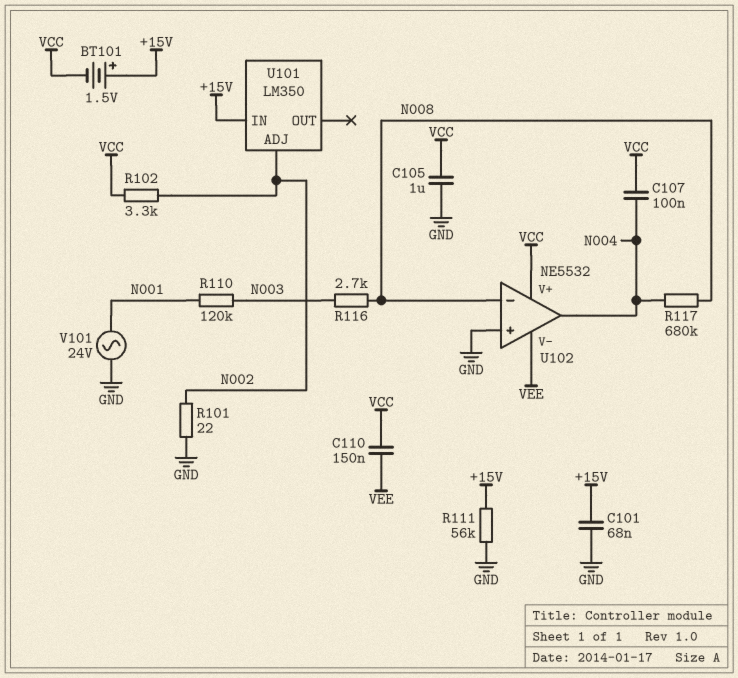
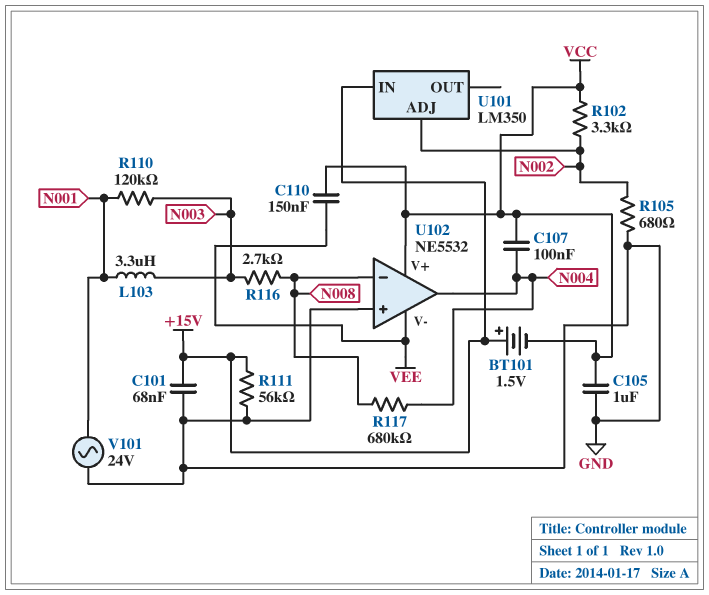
L103: none -> 3.3uH (N001, N003)
R101: 22 (GND, N002) -> none
R105: none -> 680 (GND, N002)

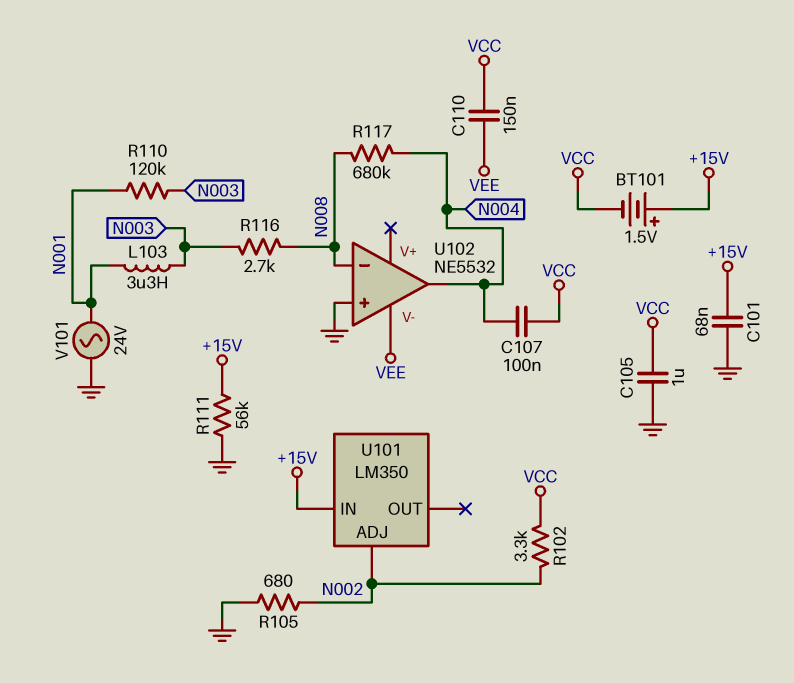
U102 pin V+: VCC -> none

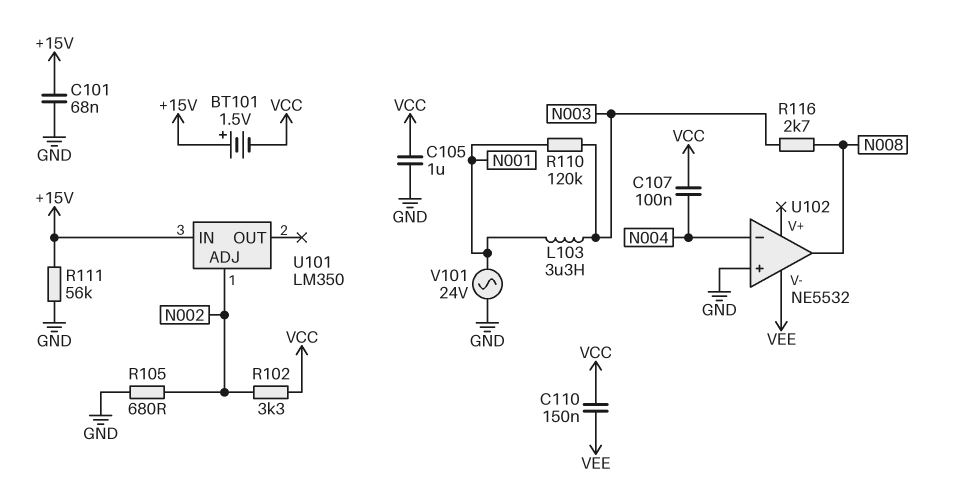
R117: 680k (N004, N008) -> none
U102 pin in-: N008 -> N004
U102 pin out: N004 -> N008

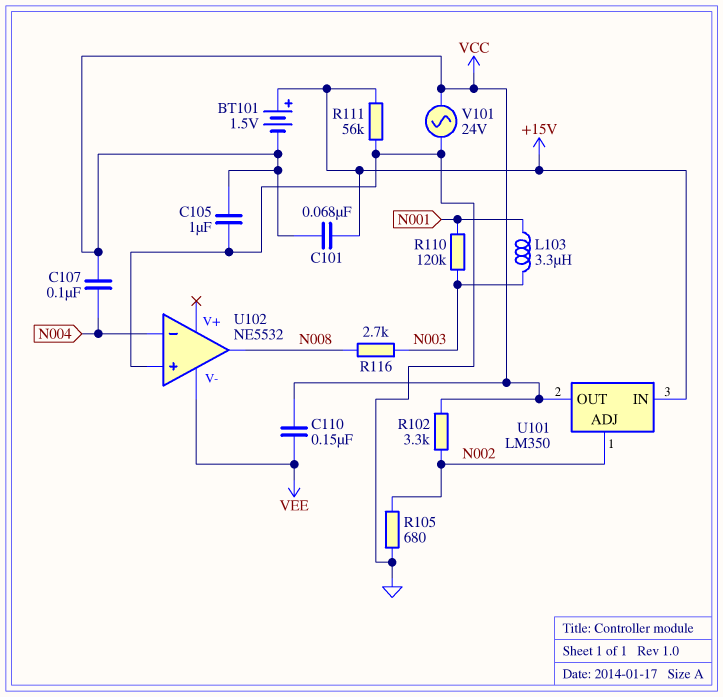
C101: 68nF (+15V, GND) -> 68nF (+15V, VCC)
U101 pin OUT: none -> VCC
V101: AC 24V (GND, N001) -> AC 24V (GND, VCC)

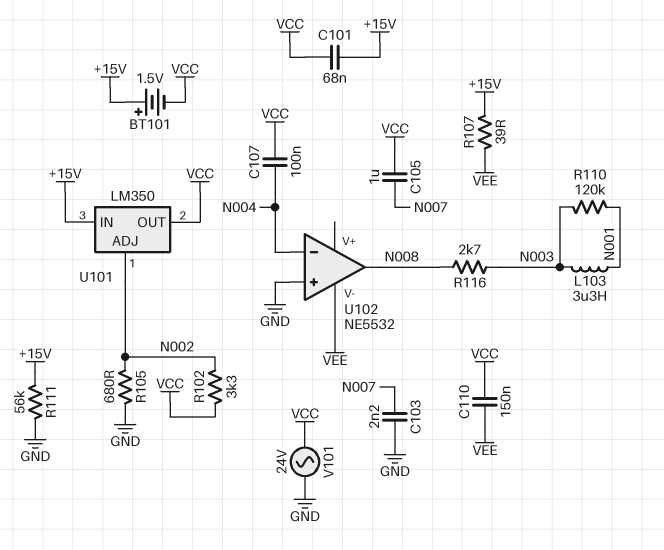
C103: none -> 2.2nF (GND, N007)
C105: 1uF (GND, VCC) -> 1uF (N007, VCC)
R107: none -> 39 (+15V, VEE)

